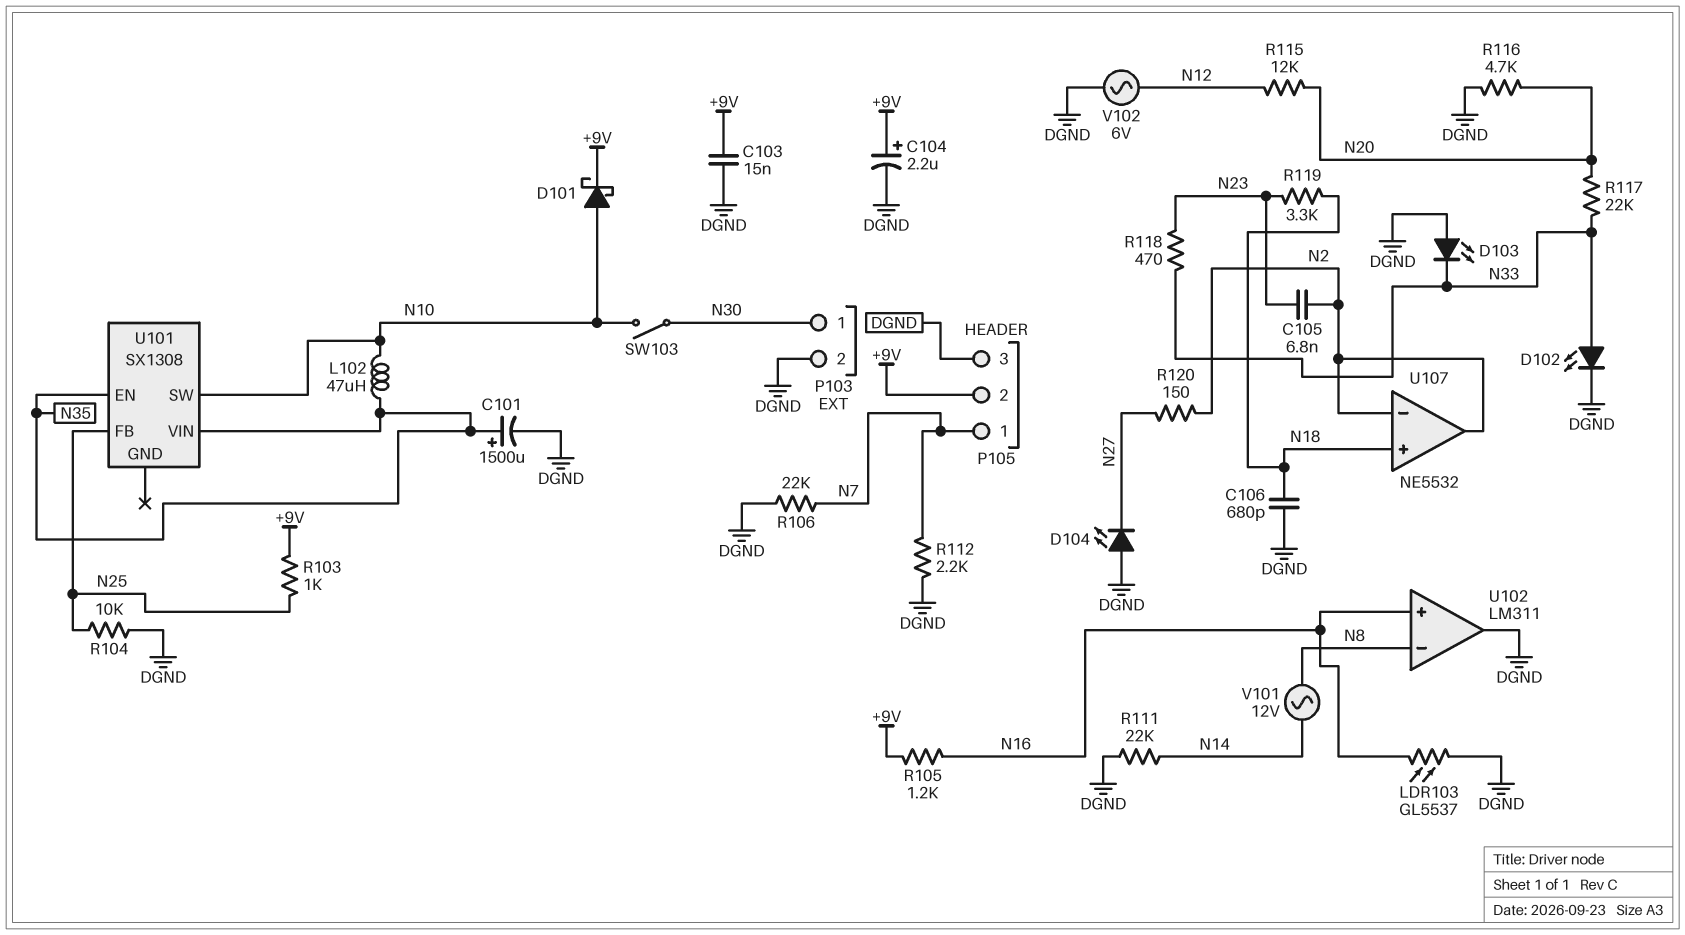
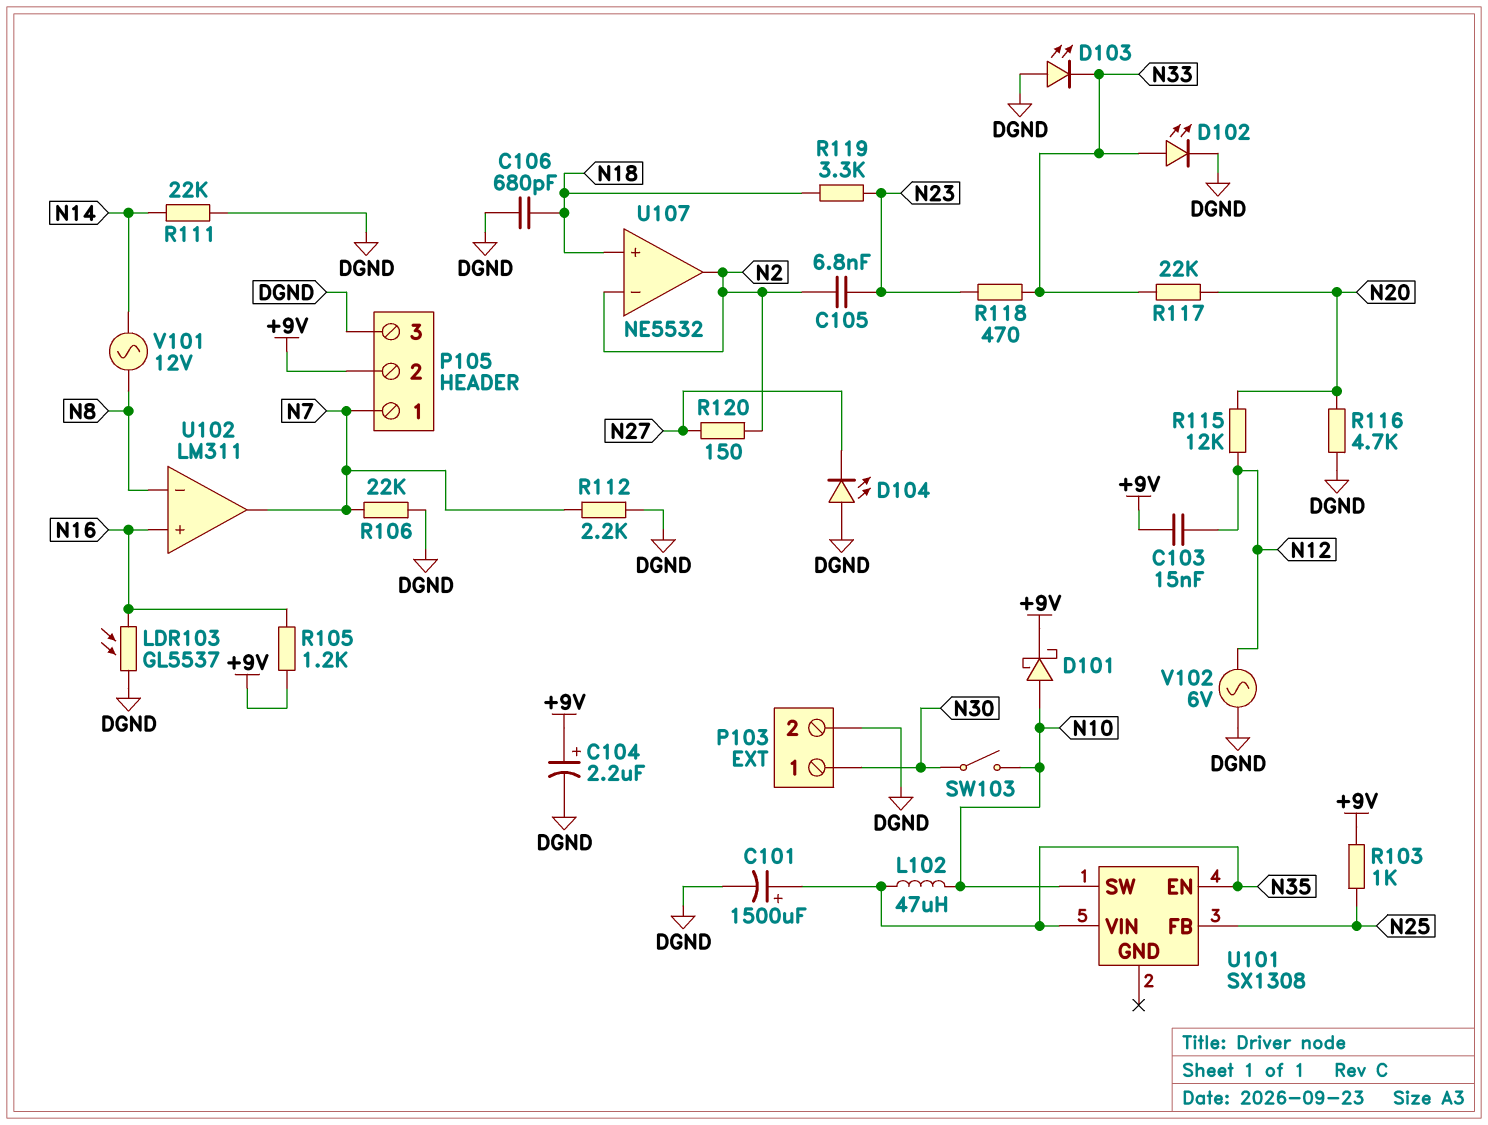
C103: 15nF (+9V, DGND) -> 15nF (+9V, N12)
R104: 10k (DGND, N25) -> none
U102 pin out: DGND -> N7

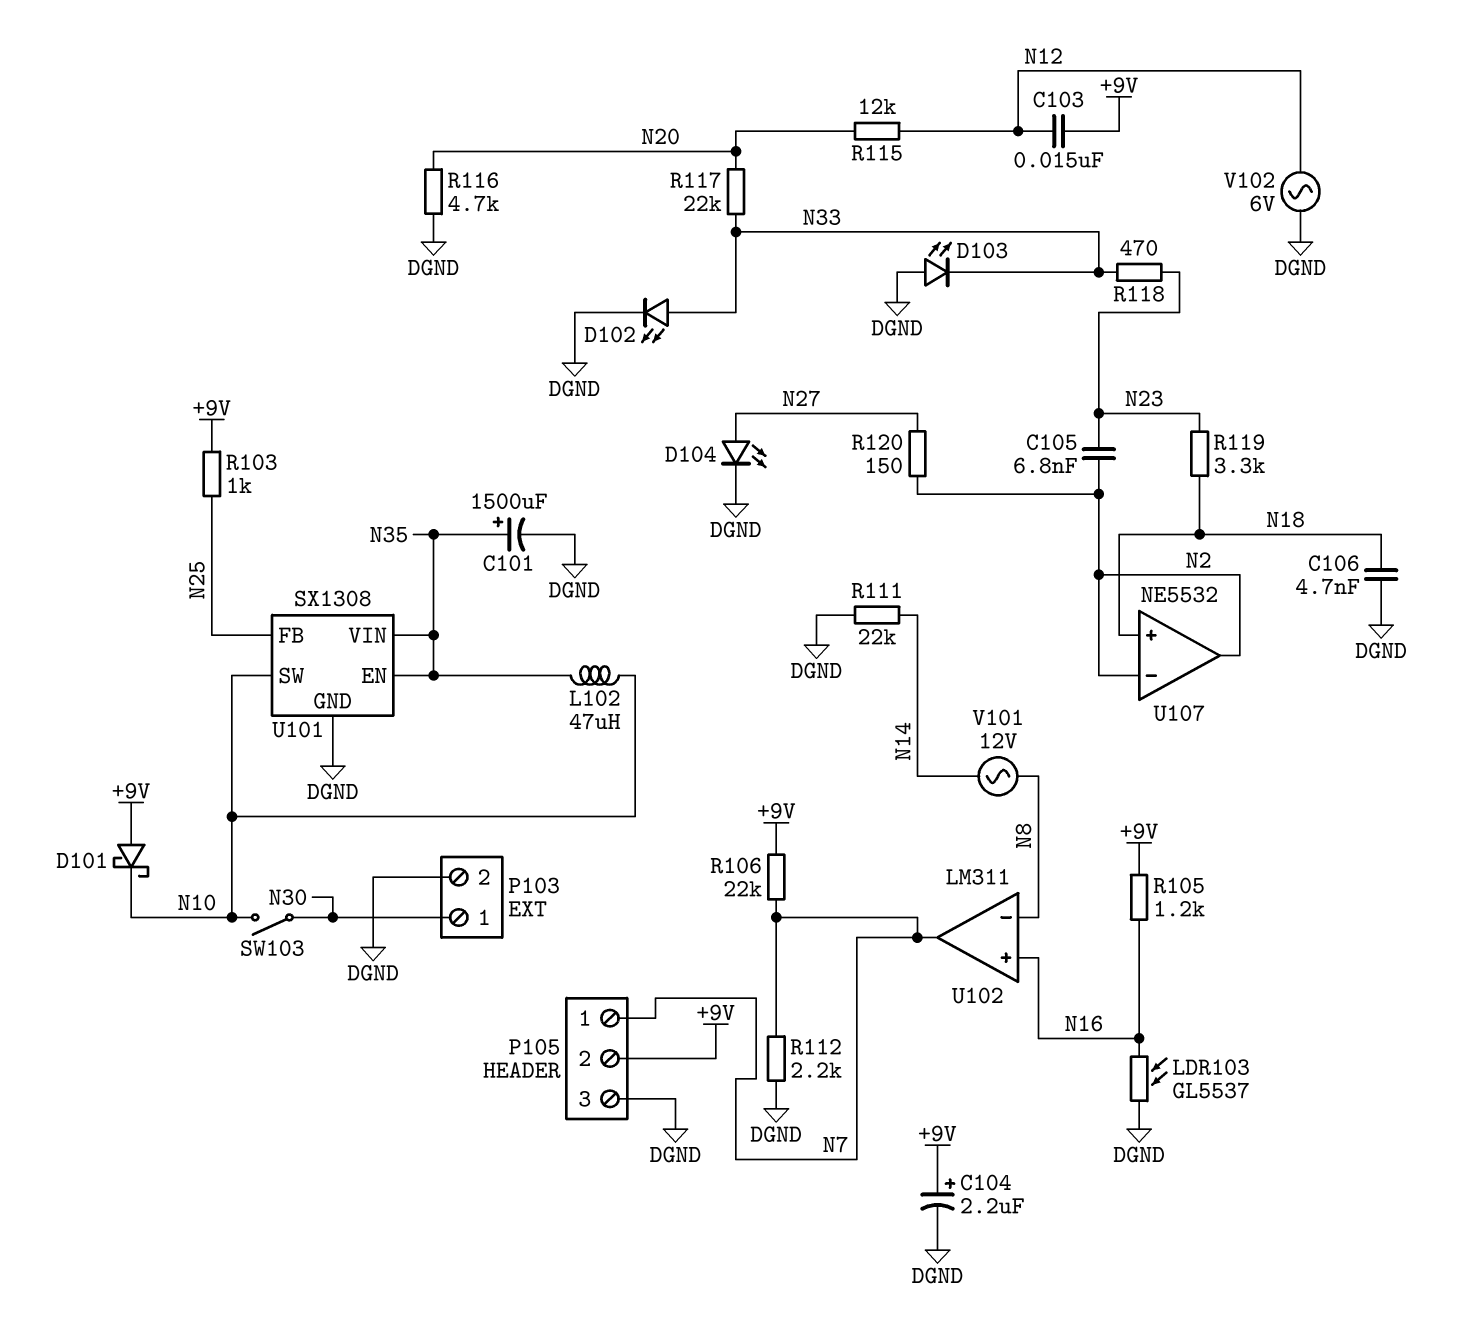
C106: 680pF (DGND, N18) -> 4.7nF (DGND, N18)
D101: schottky (A N10, K +9V) -> schottky (A +9V, K N10)
D104: LED (A DGND, K N27) -> LED (A N27, K DGND)
R106: 22k (DGND, N7) -> 22k (+9V, N7)
U101 pin GND: none -> DGND

